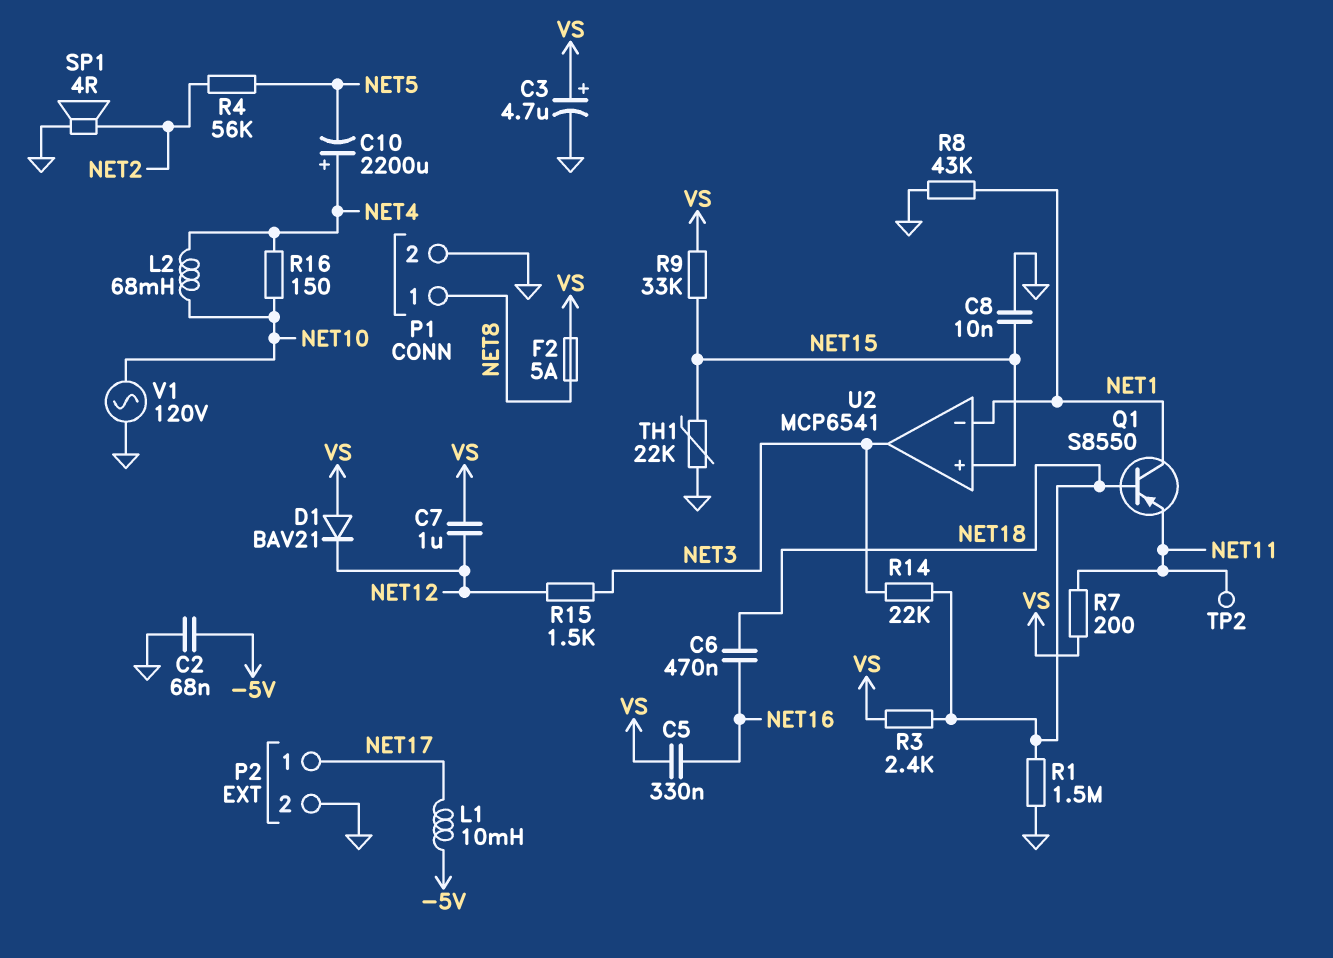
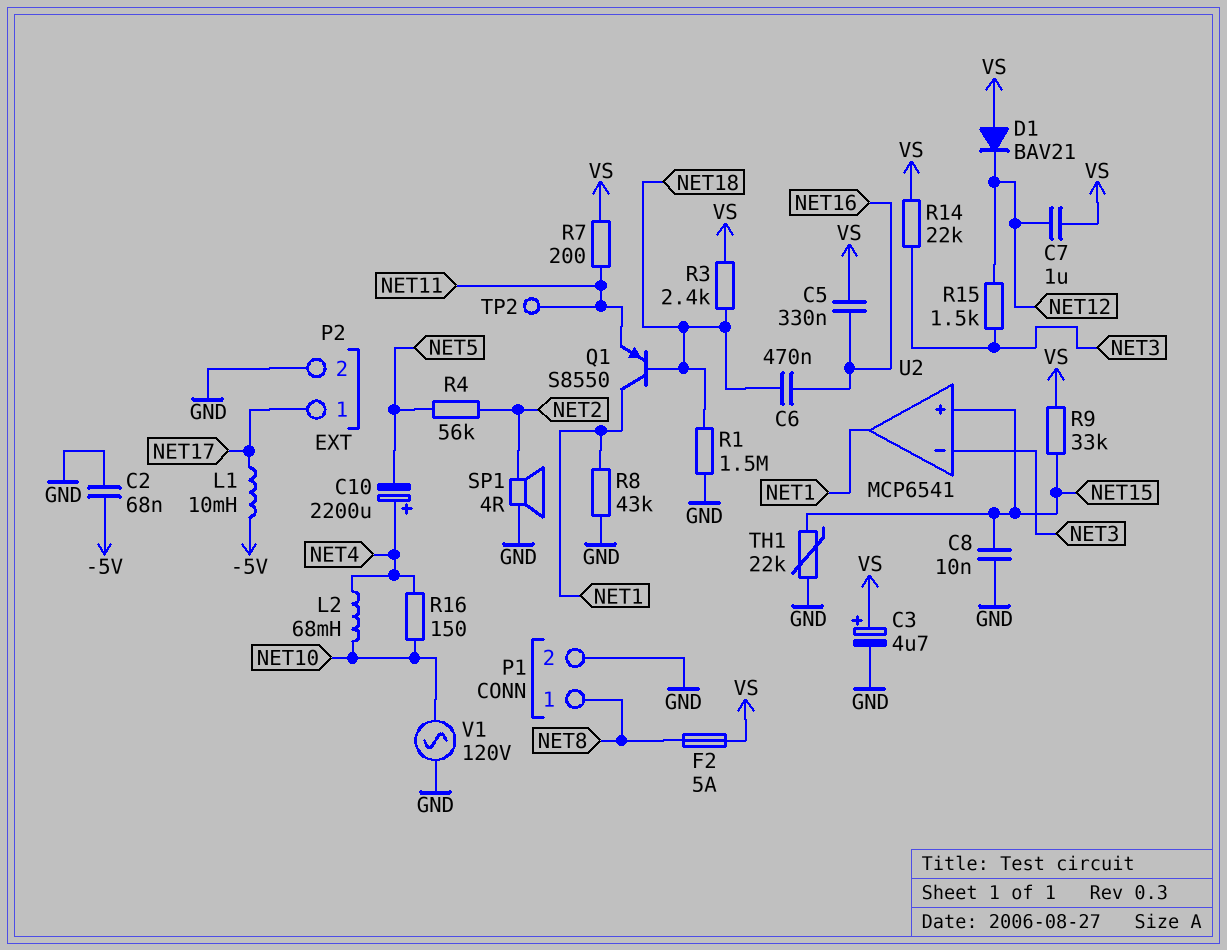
R14: 22k (NET3, NET18) -> 22k (NET3, VS)
U2 pin in-: NET1 -> NET3
U2 pin out: NET3 -> NET1

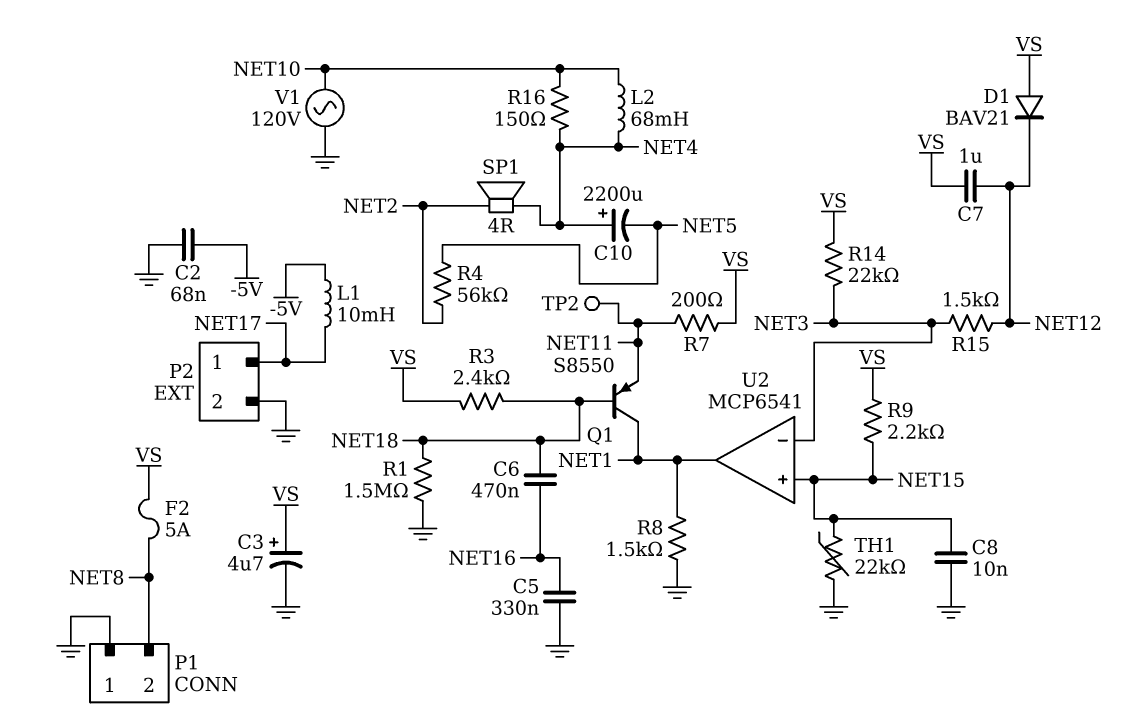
C5: 330nF (NET16, VS) -> 330nF (GND, NET16)
P1 pin 1: NET8 -> GND
P1 pin 2: GND -> NET8
R8: 43k (GND, NET1) -> 1.5k (GND, NET1)
R9: 33k (NET15, VS) -> 2.2k (NET15, VS)
SP1: speaker 4R (GND, NET2) -> speaker 4R (NET2, NET4)

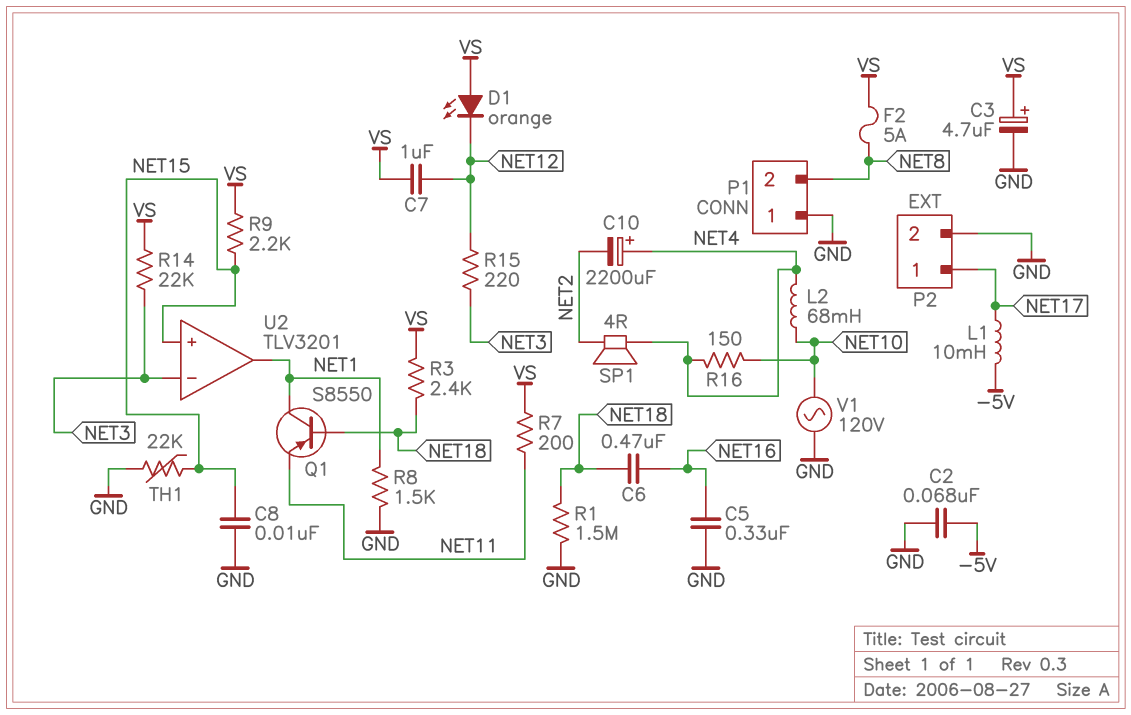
C10: 2200uF (plus NET4, minus NET5) -> 2200uF (plus NET4, minus NET2)
D1: diode BAV21 (A VS, K NET12) -> LED orange (A VS, K NET12)
R4: 56k (NET2, NET5) -> none
R15: 1.5k (NET3, NET12) -> 220 (NET3, NET12)
TP2: test point (NET11) -> none
U2: MCP6541 -> TLV3201

